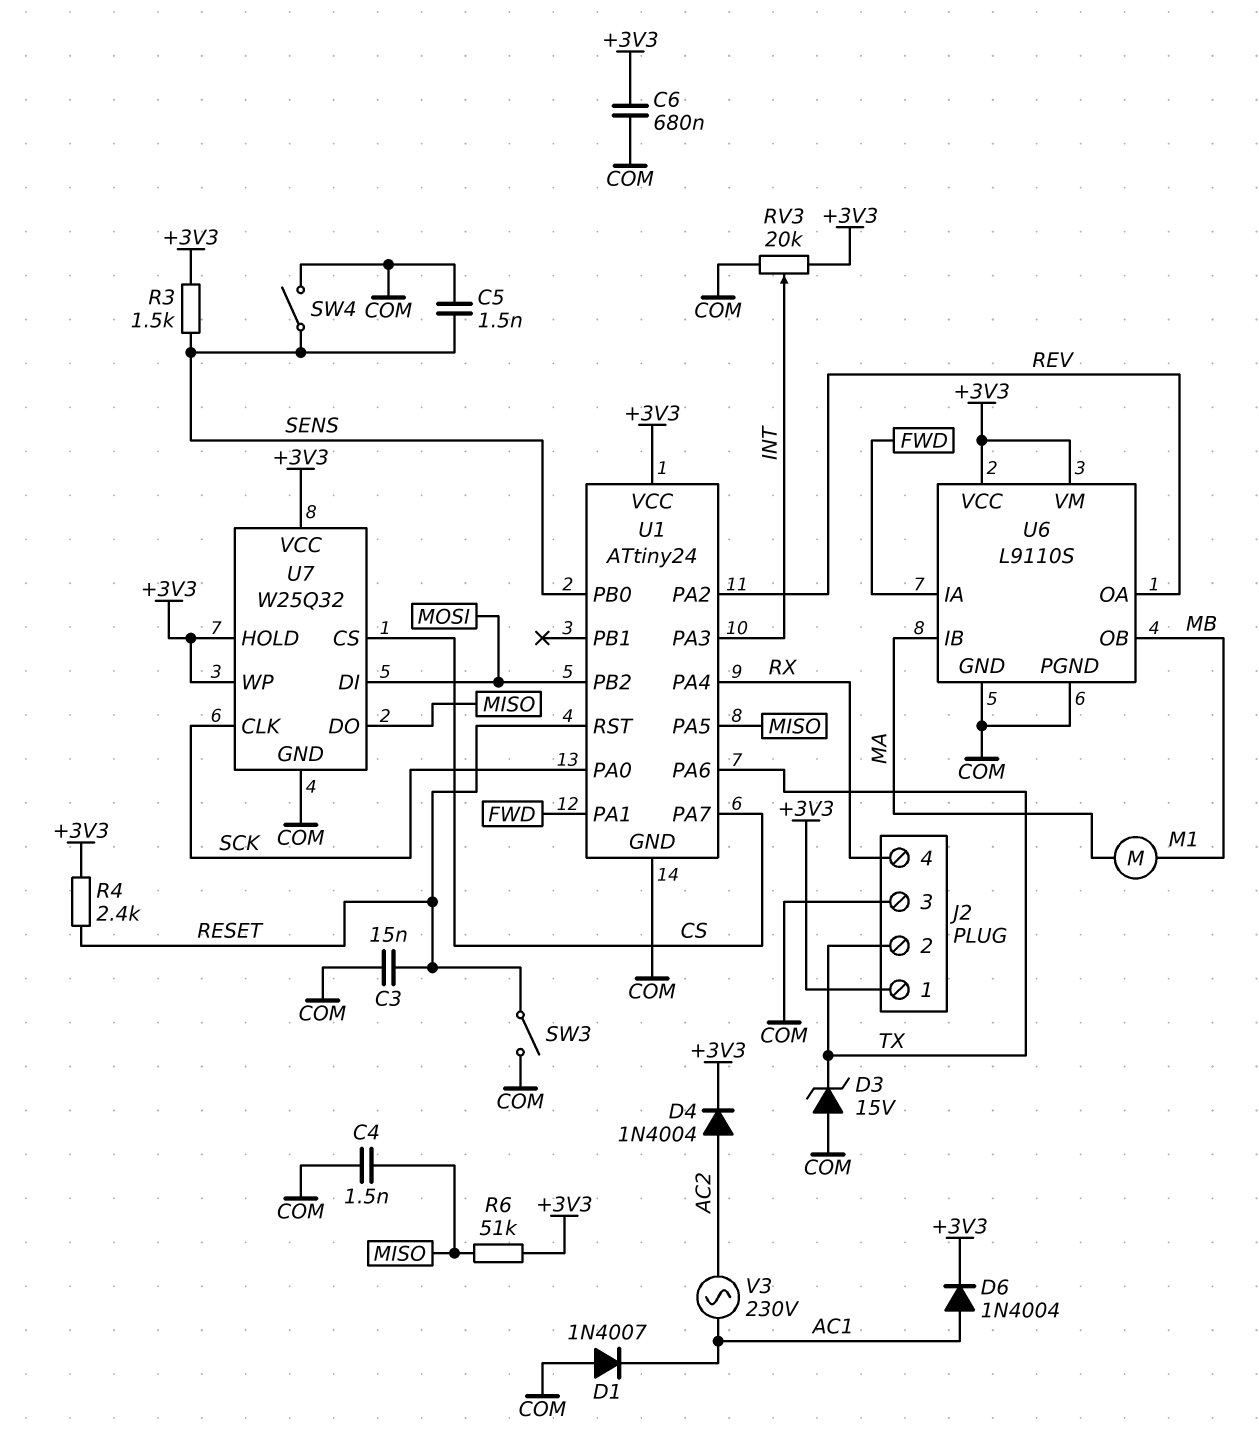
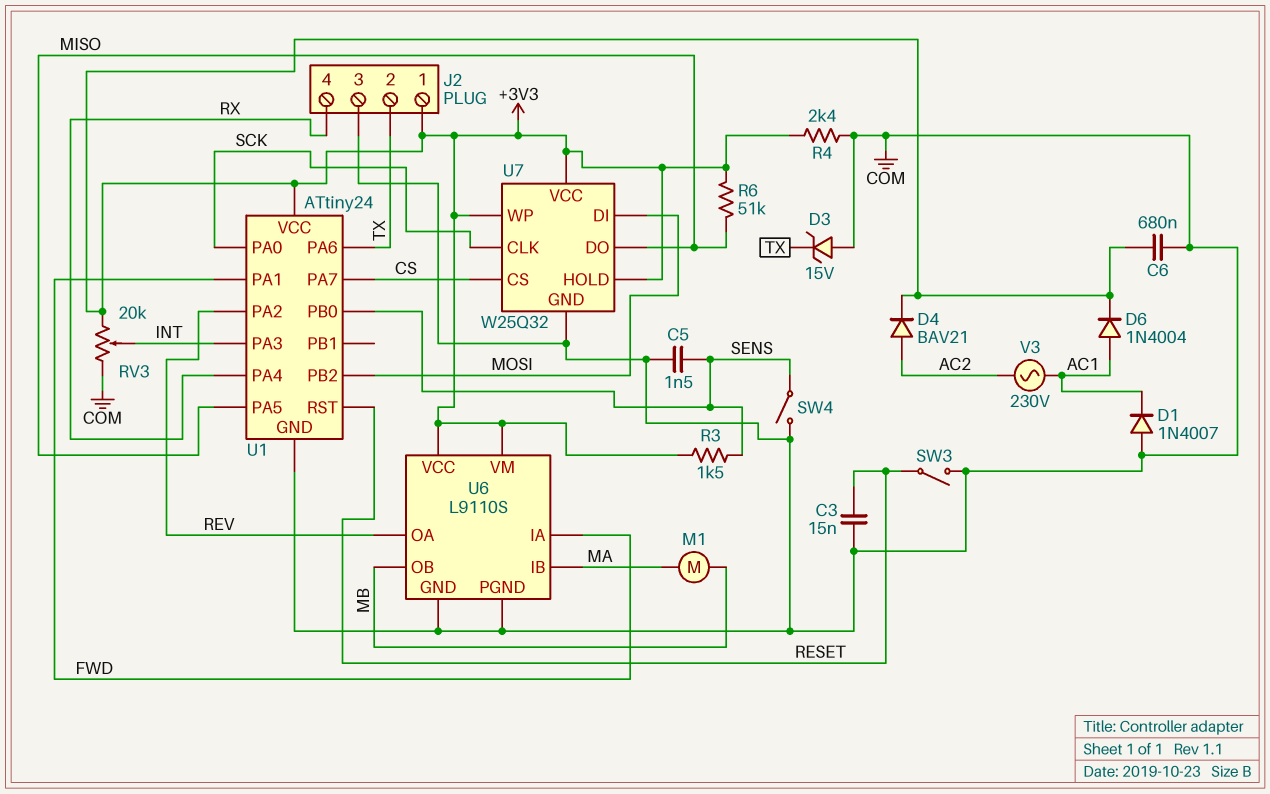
C4: 1.5nF (COM, MISO) -> none
D4: diode 1N4004 (A AC2, K +3V3) -> diode BAV21 (A AC2, K +3V3)
R4: 2.4k (+3V3, RESET) -> 2.4k (+3V3, COM)

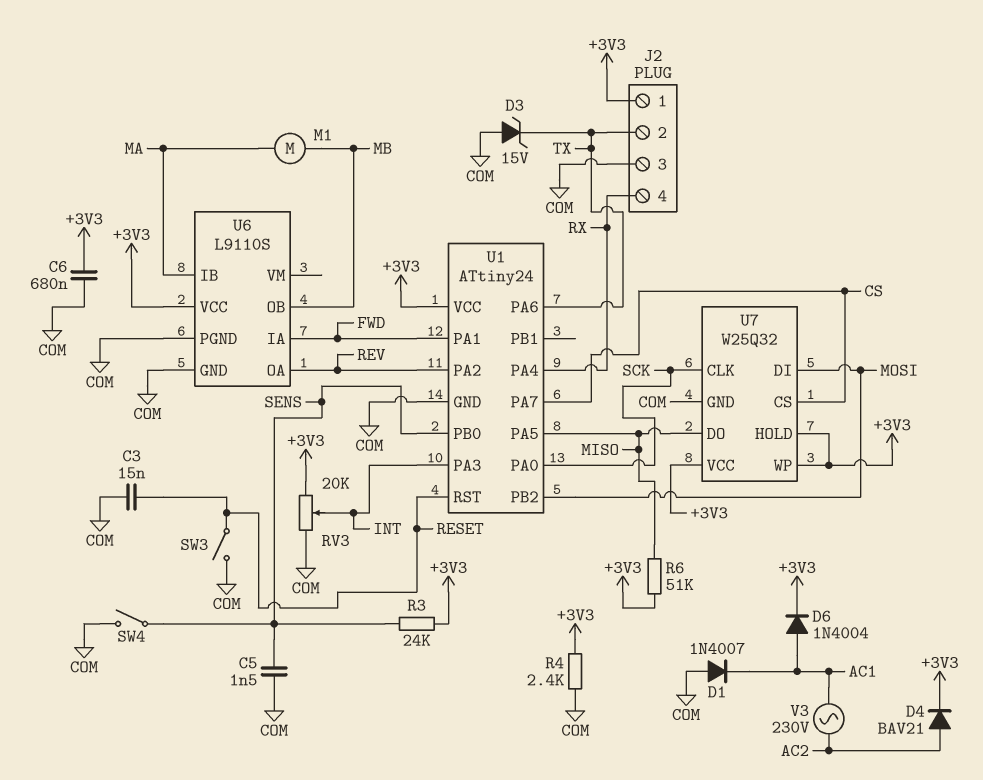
R3: 1.5k (+3V3, SENS) -> 24k (+3V3, SENS)
U6 pin VM: +3V3 -> none

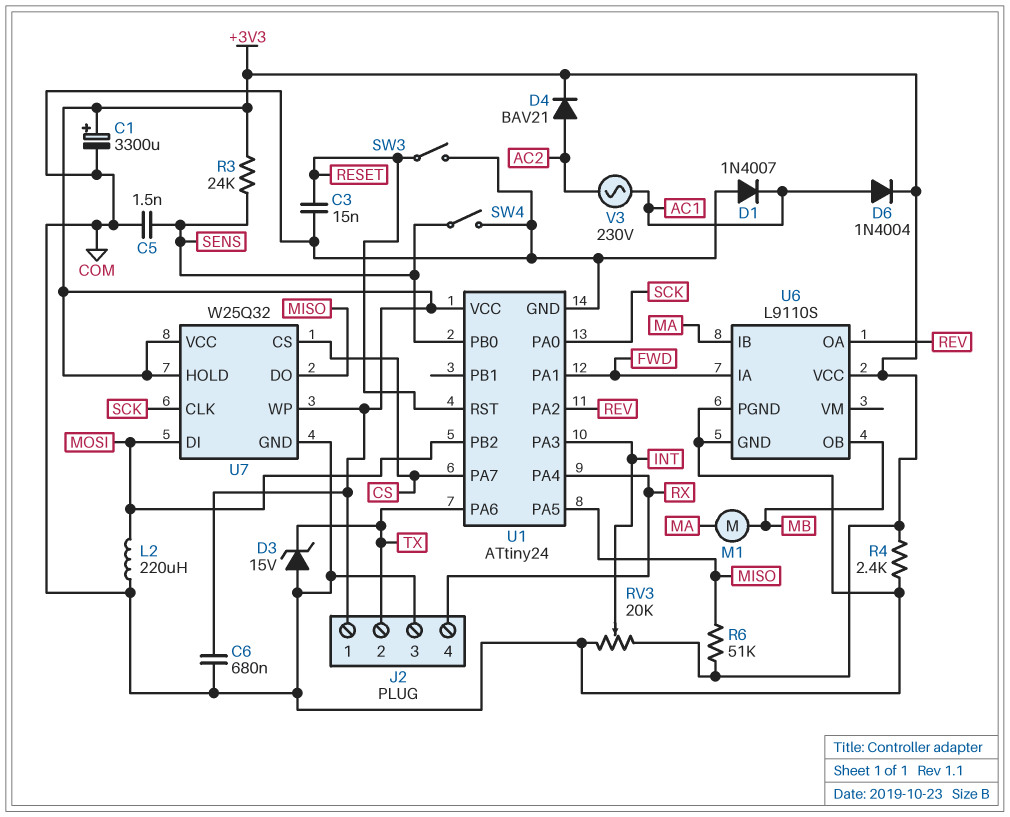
C1: none -> 3300uF (plus +3V3, minus COM)
L2: none -> 220uH (COM, MOSI)

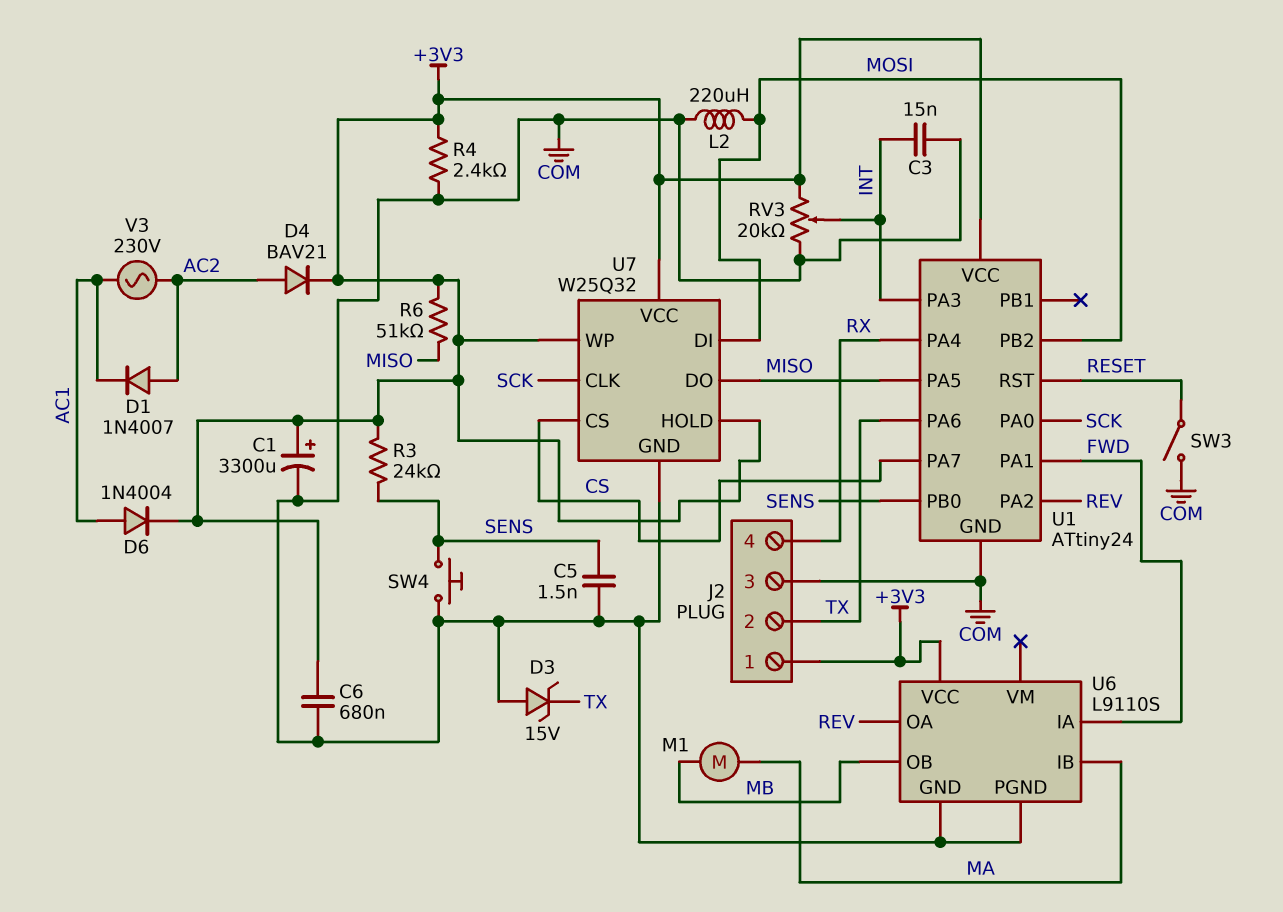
C3: 15nF (COM, RESET) -> 15nF (COM, INT)
D1: diode 1N4007 (A COM, K AC1) -> diode 1N4007 (A AC2, K AC1)
SW4: switch (COM, SENS) -> button (COM, SENS)

